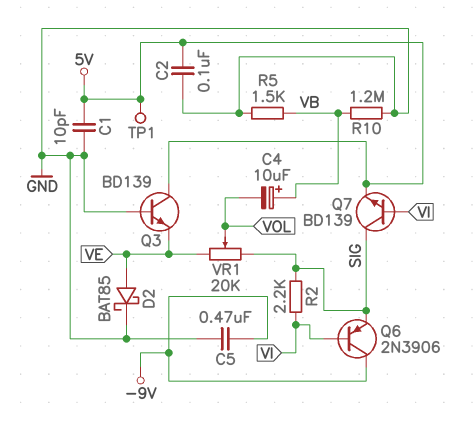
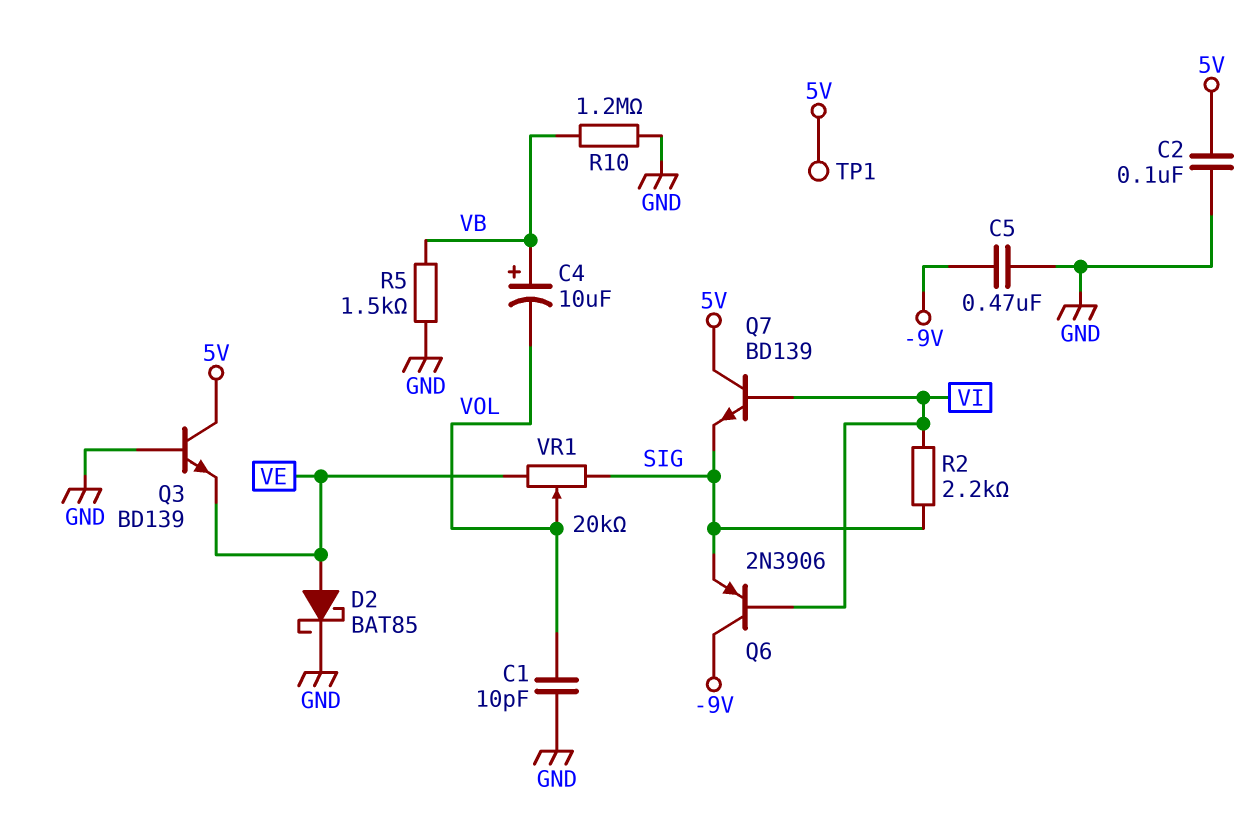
C1: 10pF (5V, GND) -> 10pF (GND, VOL)
Q7: NPN BD139 (B VI, C SIG, E 5V) -> NPN BD139 (B VI, C 5V, E SIG)

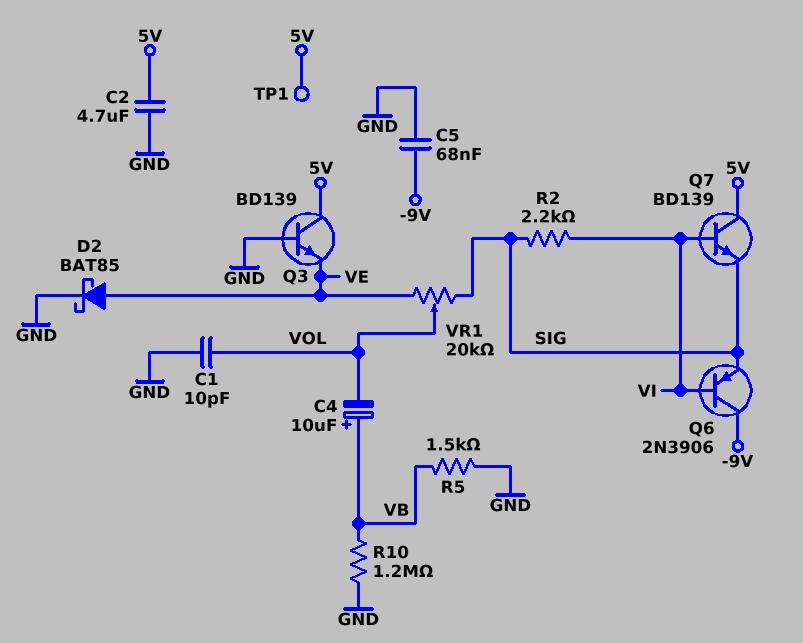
C2: 100nF (5V, GND) -> 4.7uF (5V, GND)
C5: 470nF (-9V, GND) -> 68nF (-9V, GND)

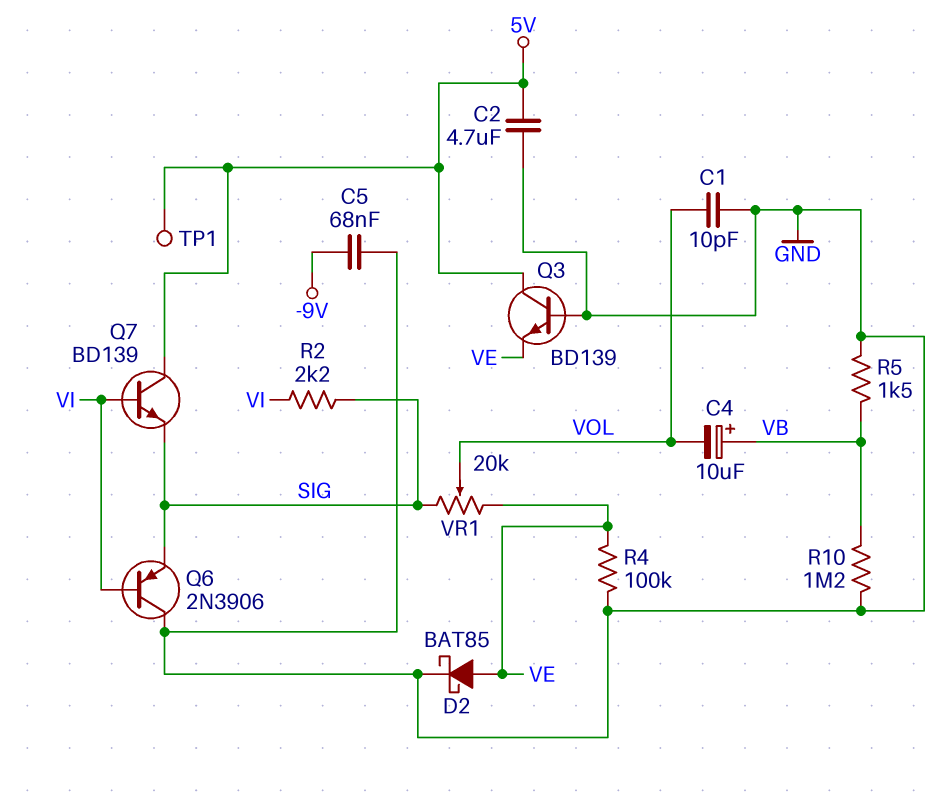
Q6: PNP 2N3906 (B VI, C -9V, E SIG) -> PNP 2N3906 (B VI, C GND, E SIG)
R4: none -> 100k (GND, VE)

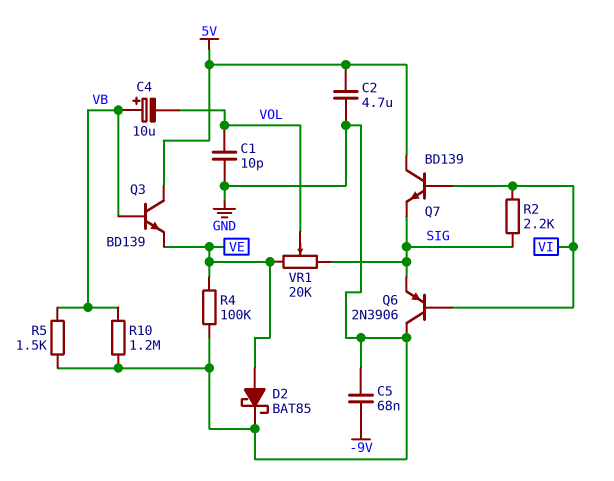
Q3: NPN BD139 (B GND, C 5V, E VE) -> NPN BD139 (B VB, C 5V, E VE)
TP1: test point (5V) -> none

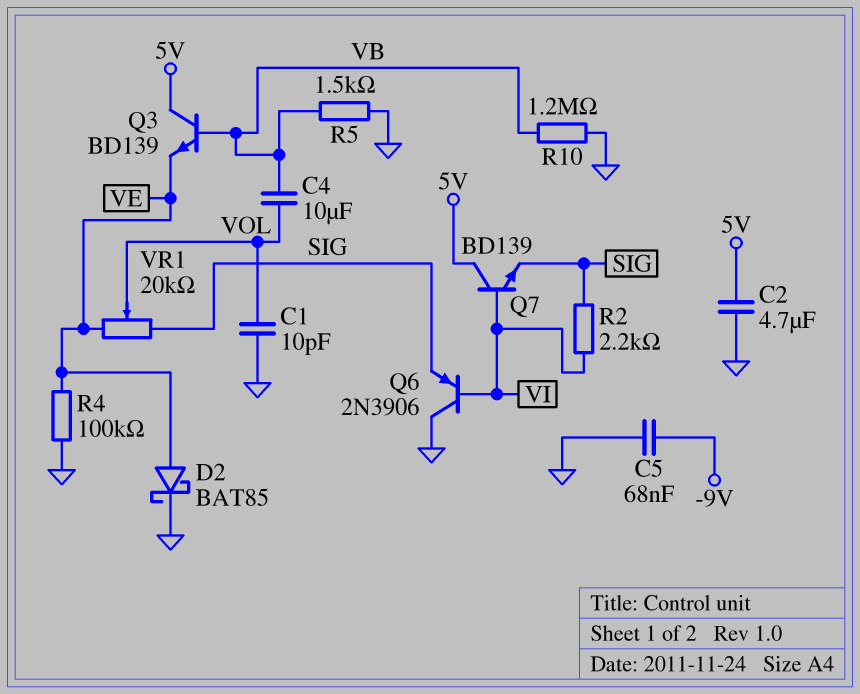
C4: 10uF (plus VB, minus VOL) -> 10uF (VB, VOL)

